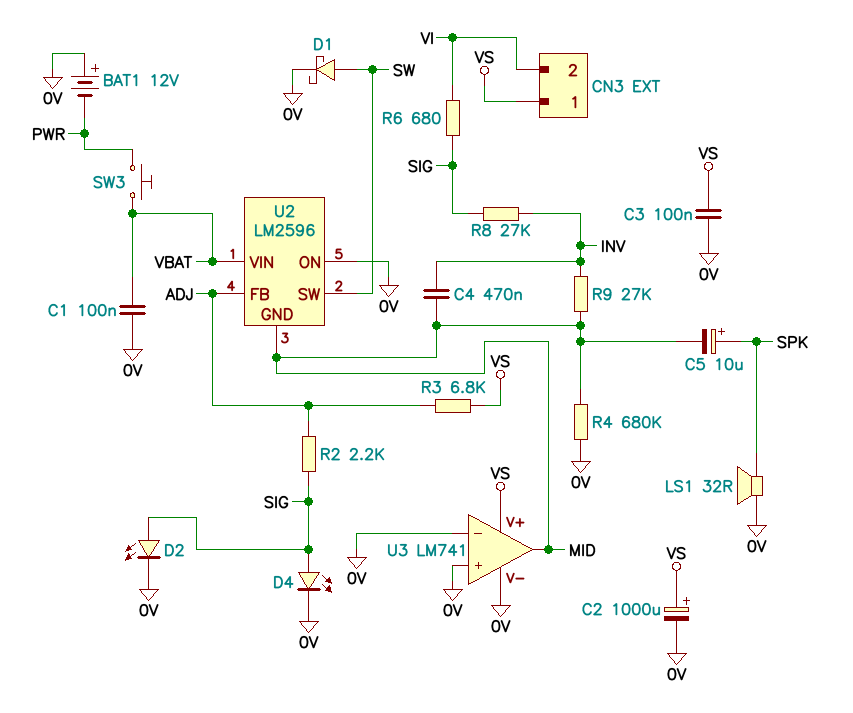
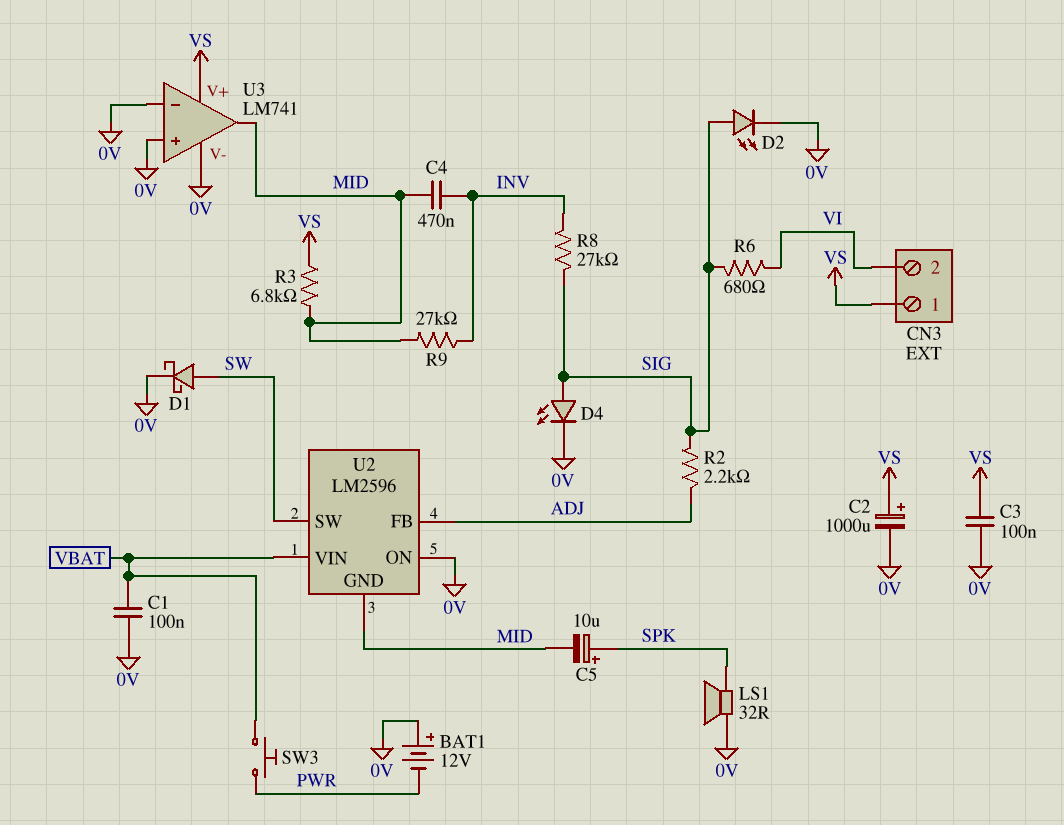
R3: 6.8k (ADJ, VS) -> 6.8k (MID, VS)
R4: 680k (0V, MID) -> none

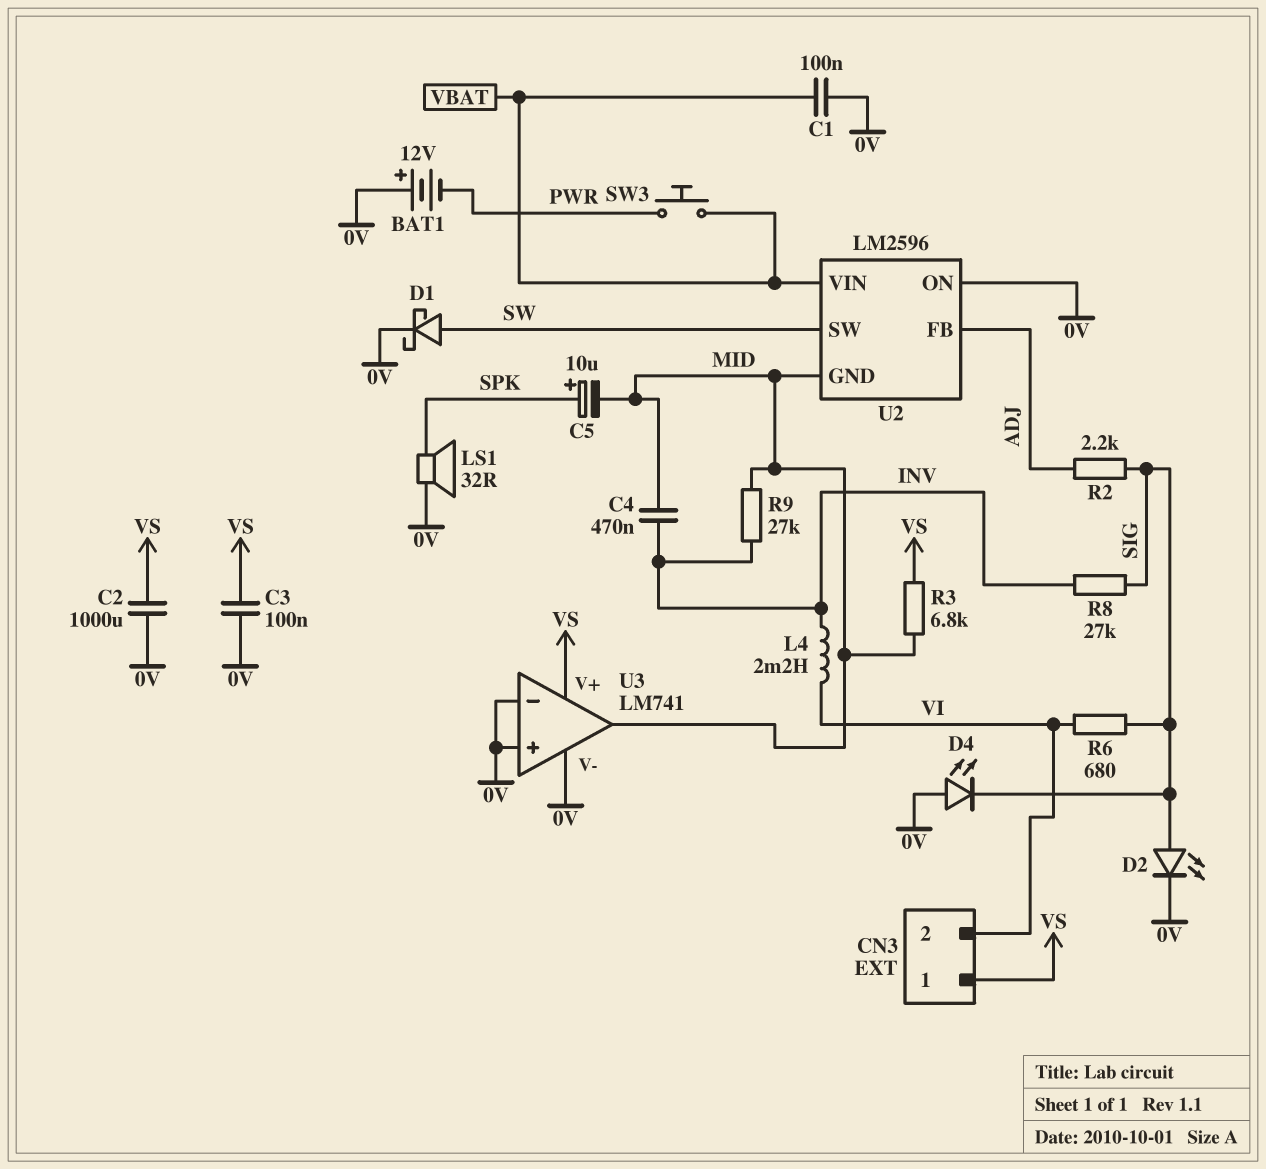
C2: 1000uF (plus VS, minus 0V) -> 1000uF (0V, VS)
D4: LED (A SIG, K 0V) -> LED (A 0V, K SIG)
L4: none -> 2.2mH (INV, VI)

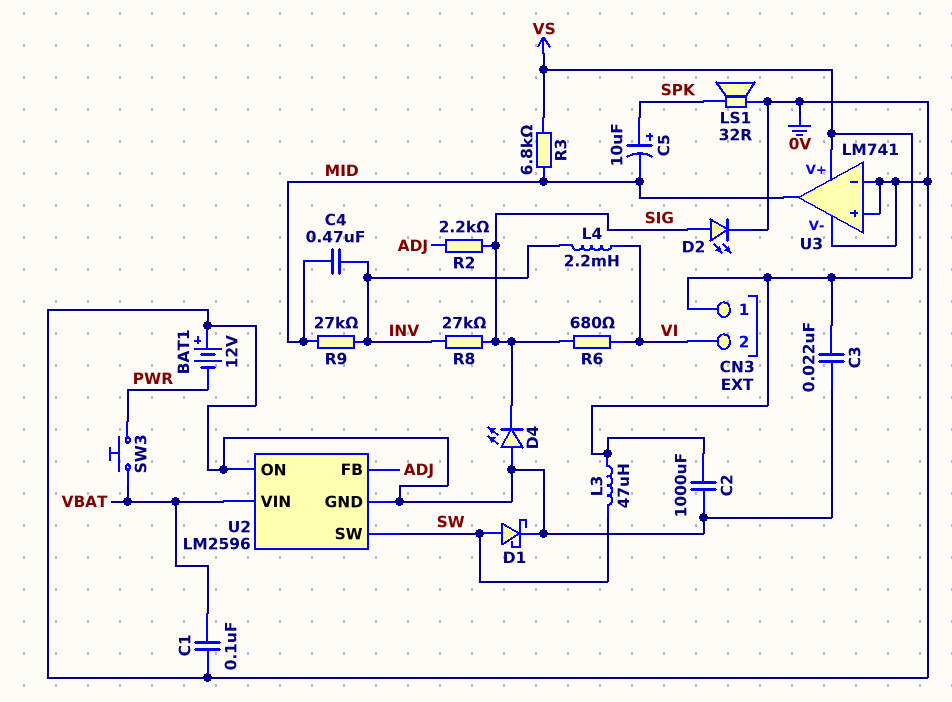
C3: 100nF (0V, VS) -> 22nF (0V, VS)
L3: none -> 47uH (SW, VS)
U2 pin GND: MID -> 0V

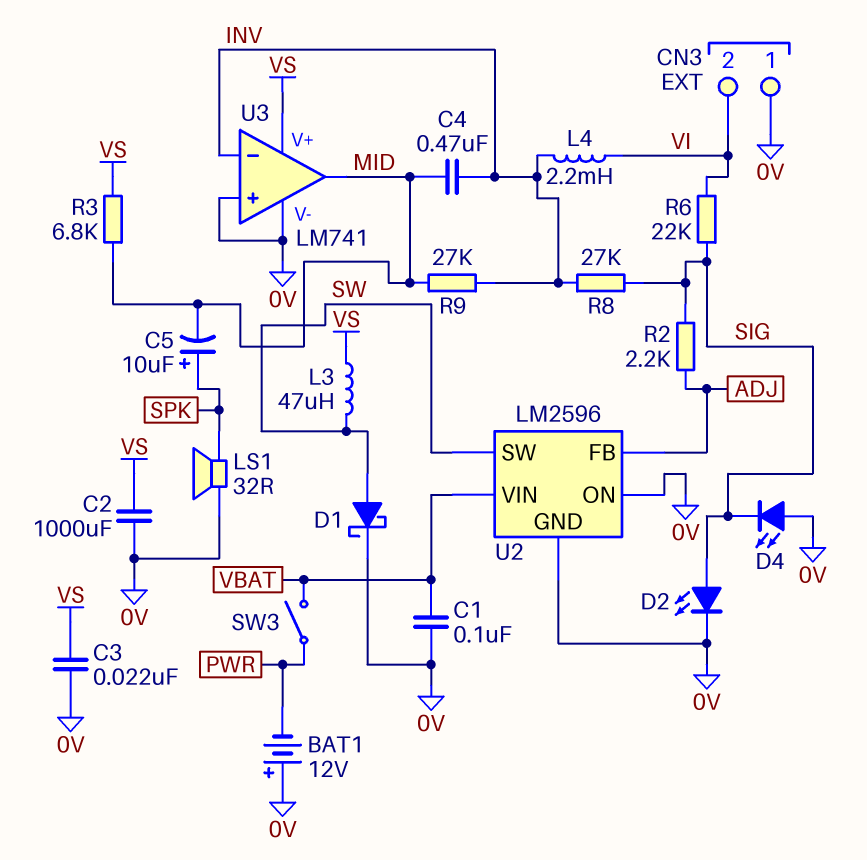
CN3 pin 1: VS -> 0V
R6: 680 (SIG, VI) -> 22k (SIG, VI)
SW3: button (PWR, VBAT) -> switch (PWR, VBAT)
U3 pin in-: 0V -> INV

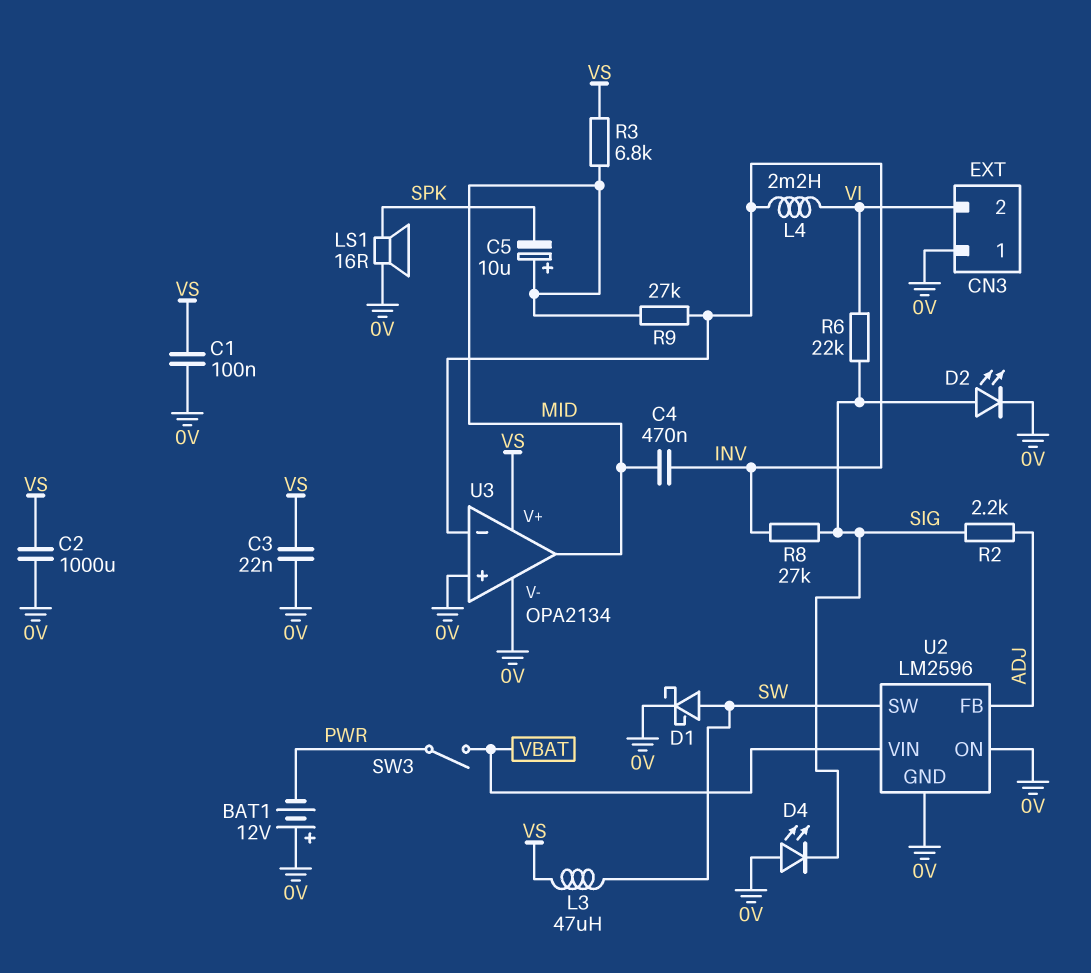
C1: 100nF (0V, VBAT) -> 100nF (0V, VS)
C5: 10uF (plus SPK, minus MID) -> 10uF (plus MID, minus SPK)
LS1: speaker 32R (0V, SPK) -> speaker 16R (0V, SPK)
U3: LM741 -> OPA2134

